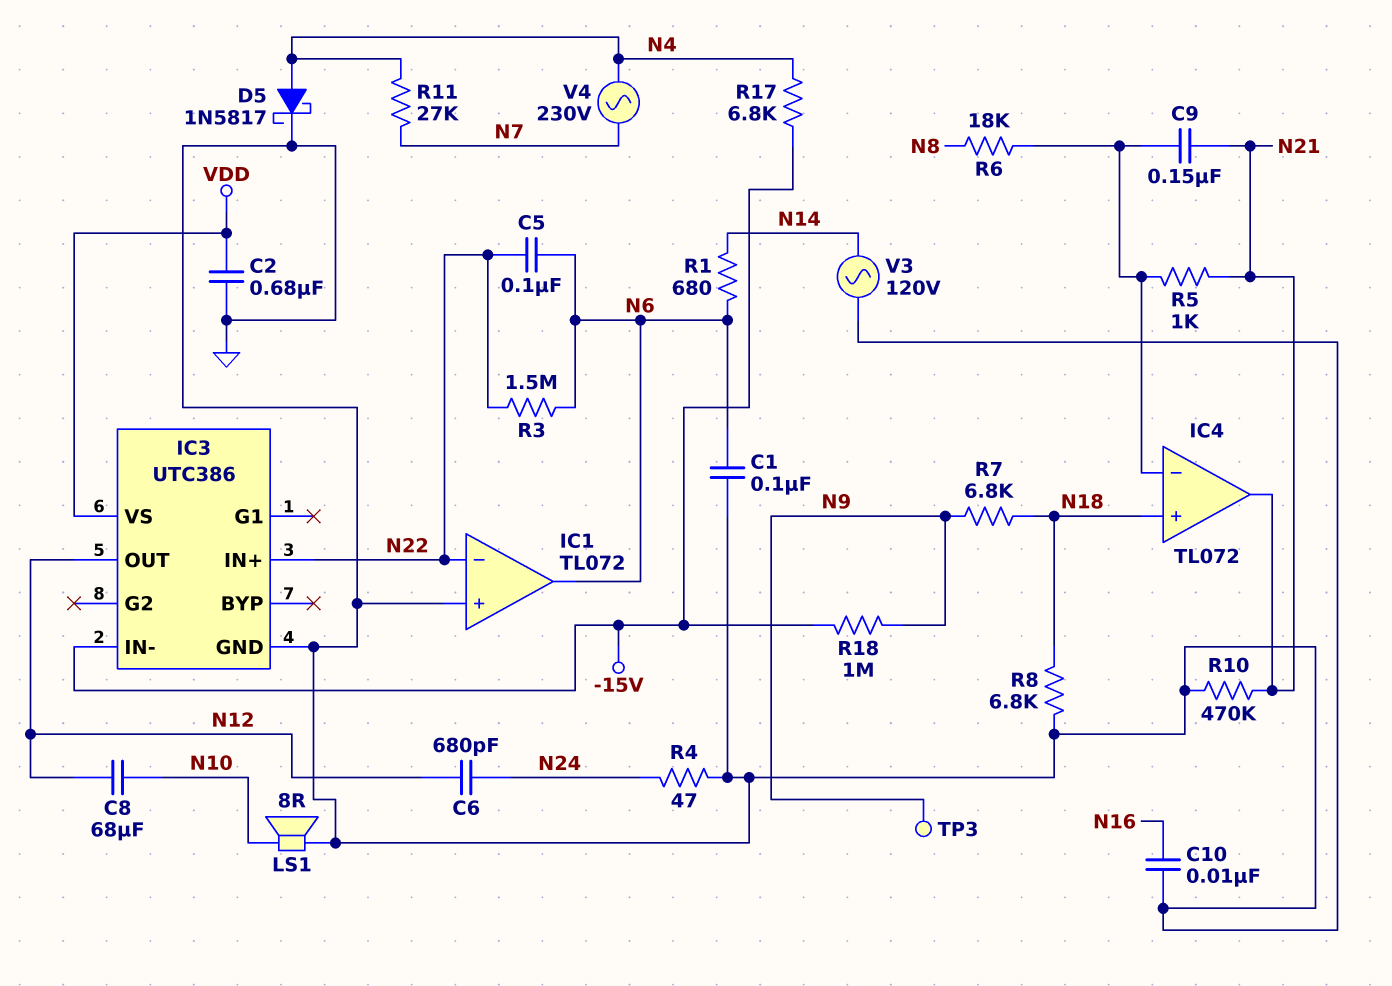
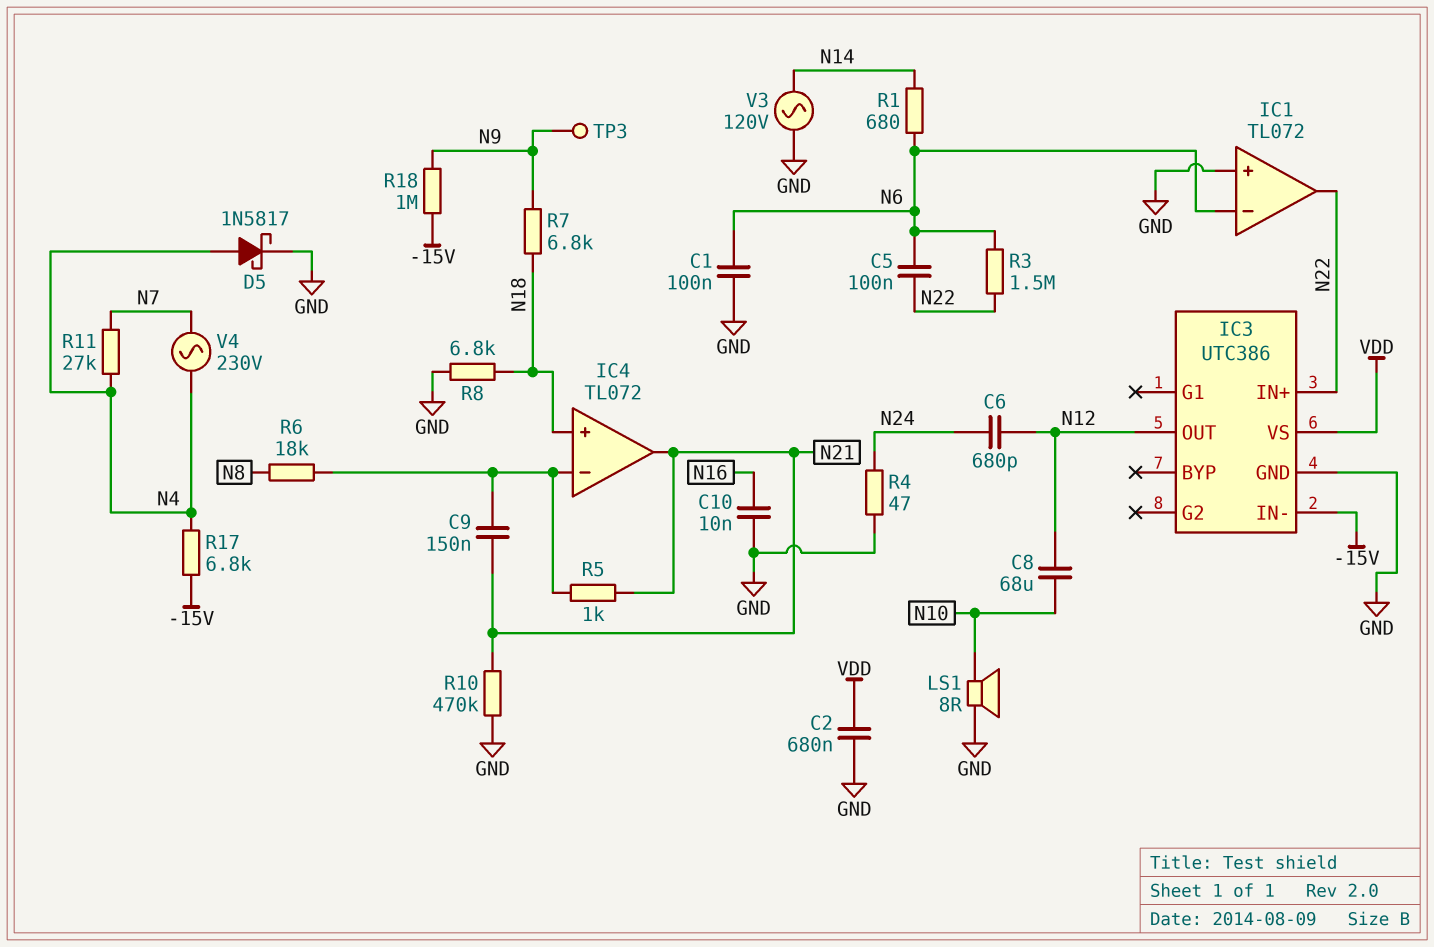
IC1 pin in-: N22 -> N6
IC1 pin out: N6 -> N22

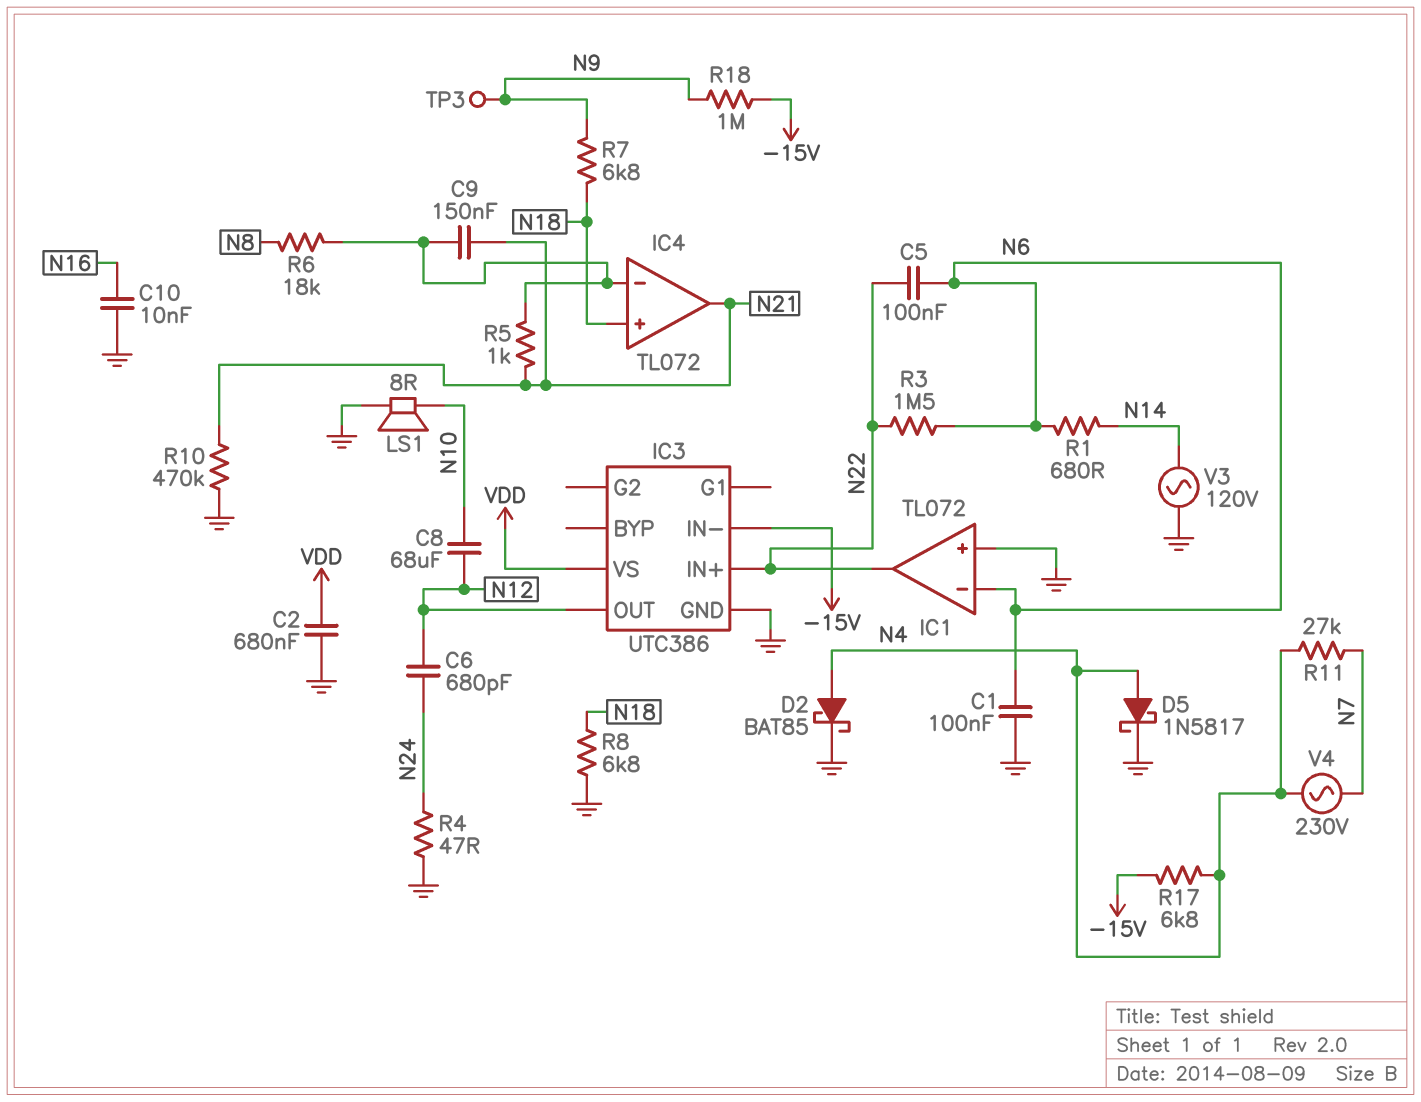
D2: none -> schottky BAT85 (A N4, K GND)

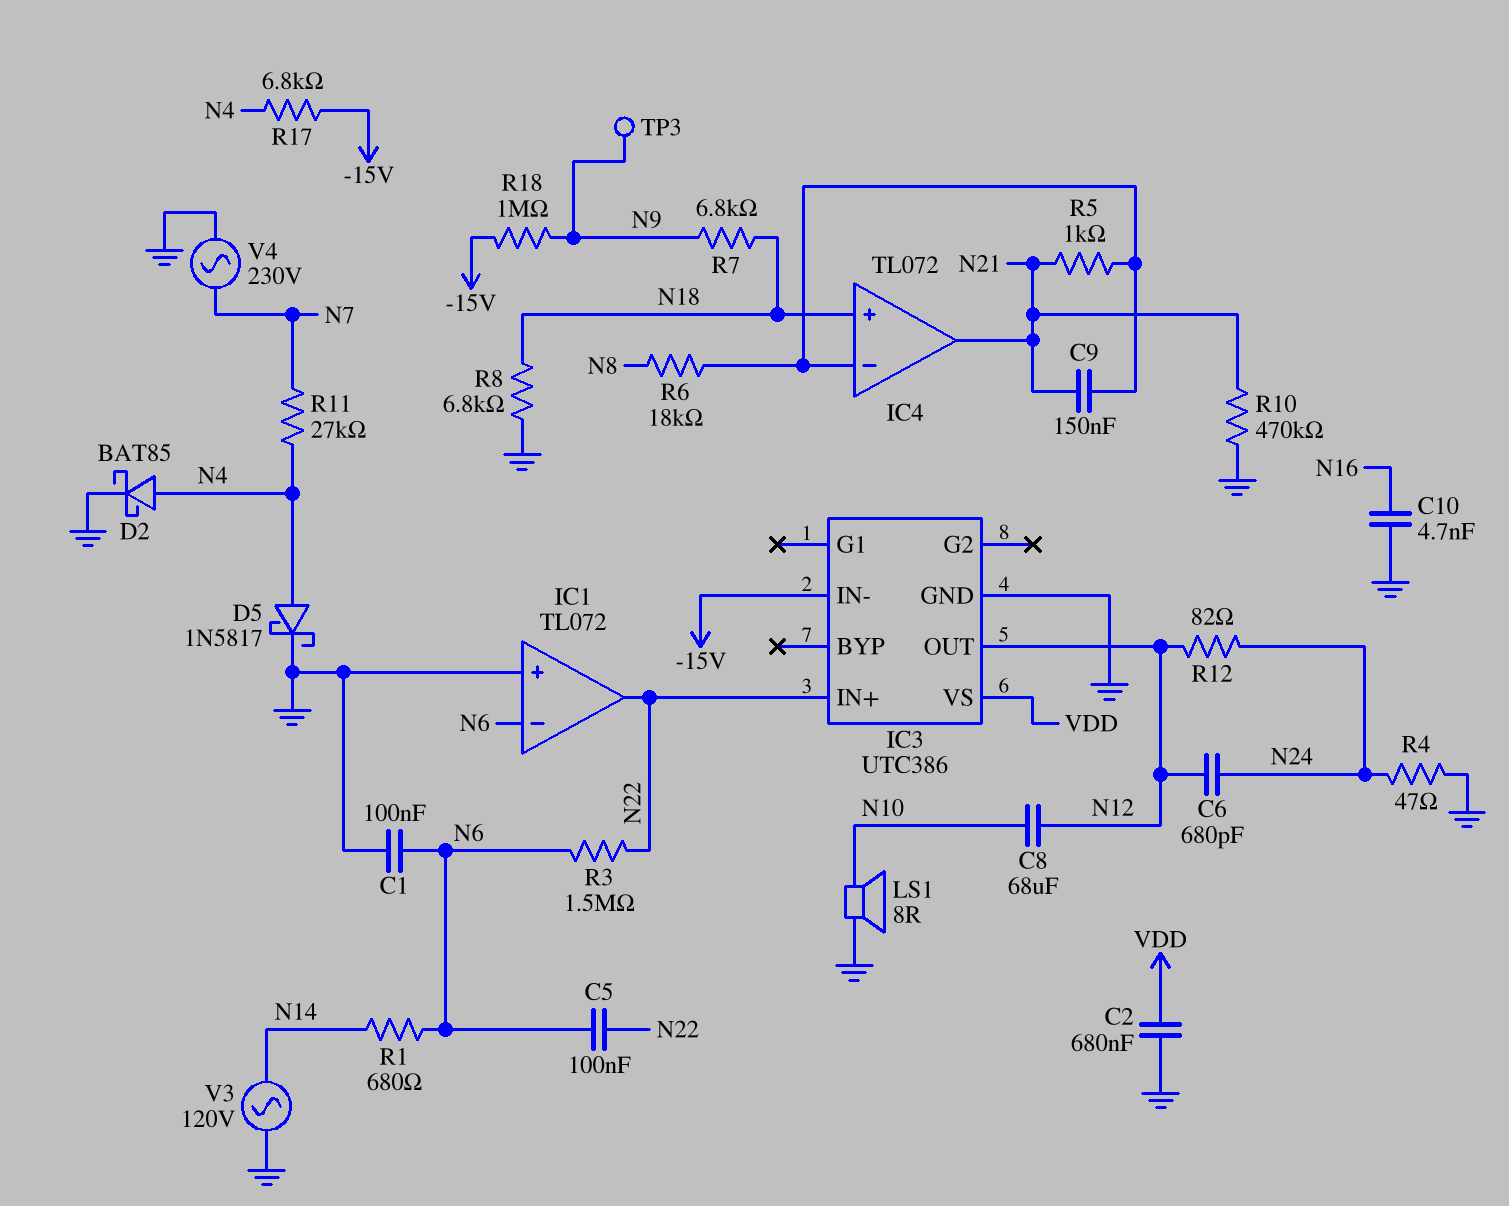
C10: 10nF (GND, N16) -> 4.7nF (GND, N16)
R12: none -> 82 (N12, N24)
V4: AC 230V (N4, N7) -> AC 230V (GND, N7)

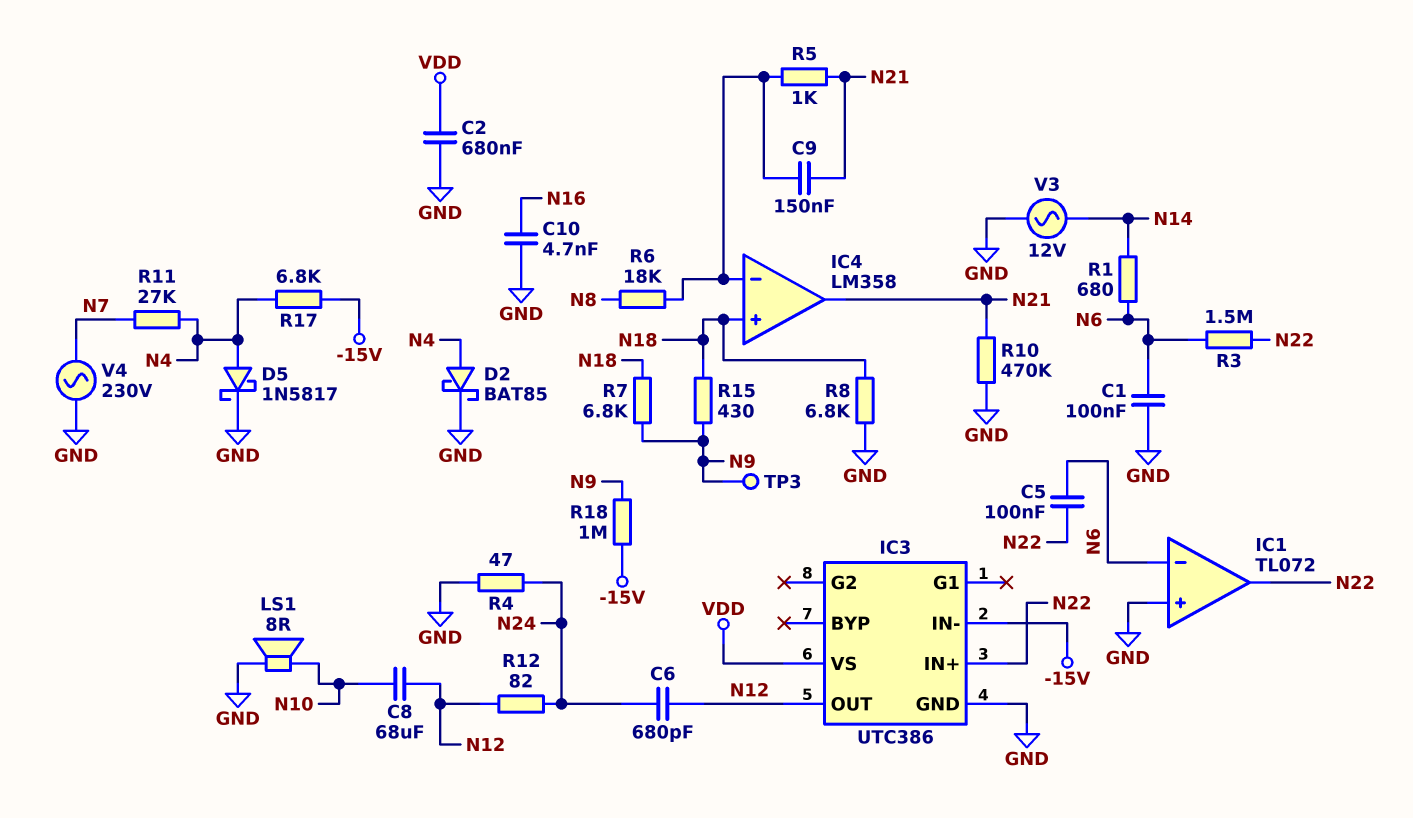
IC4: TL072 -> LM358
R15: none -> 430 (N9, N18)
V3: AC 120V (GND, N14) -> AC 12V (GND, N14)

